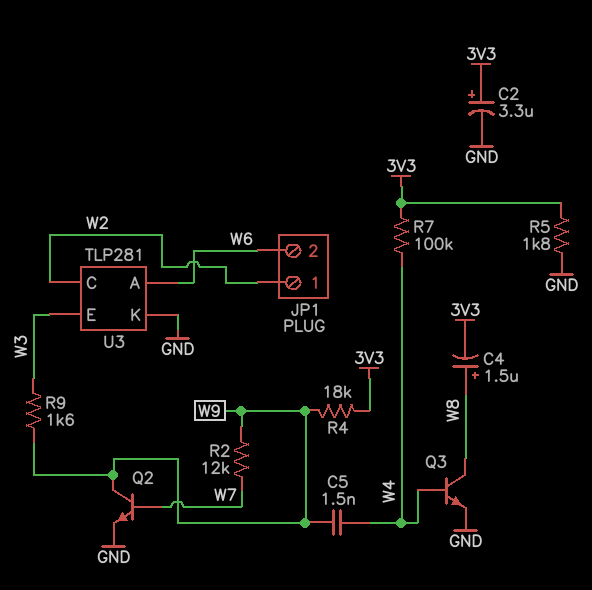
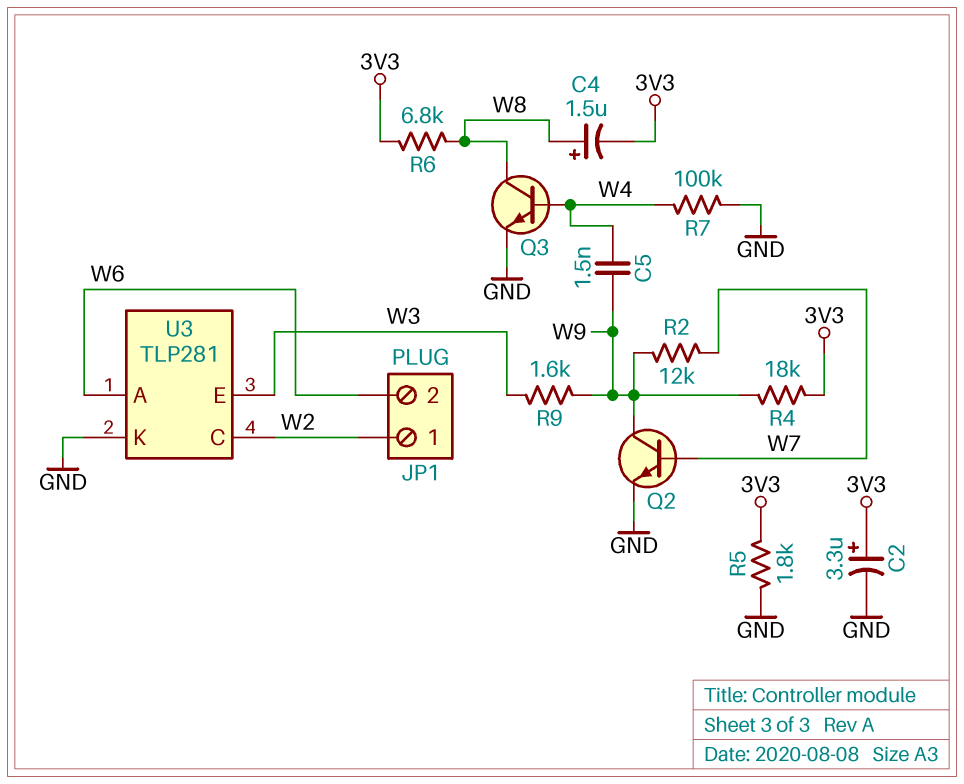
R6: none -> 6.8k (3V3, W8)
R7: 100k (3V3, W4) -> 100k (GND, W4)

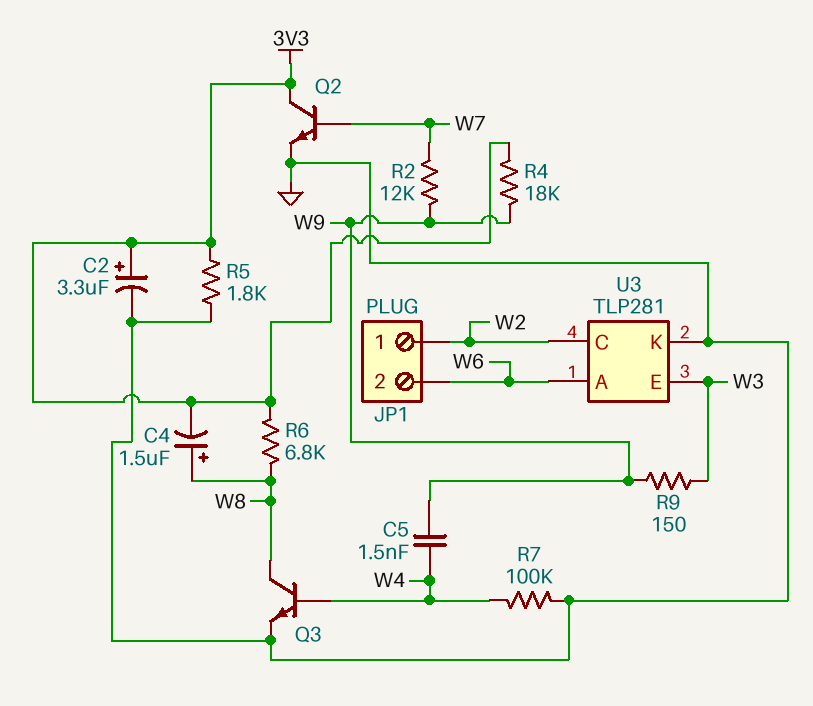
Q2: NPN (B W7, C W9, E GND) -> NPN (B W7, C 3V3, E GND)
R9: 1.6k (W3, W9) -> 150 (W3, W9)

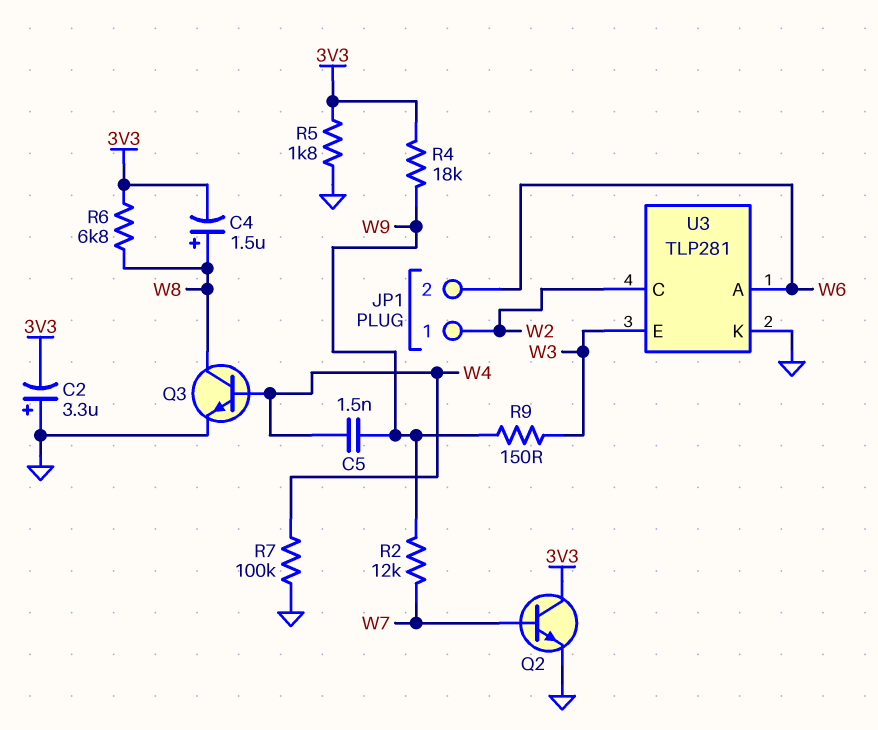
C2: 3.3uF (plus 3V3, minus GND) -> 3.3uF (plus GND, minus 3V3)

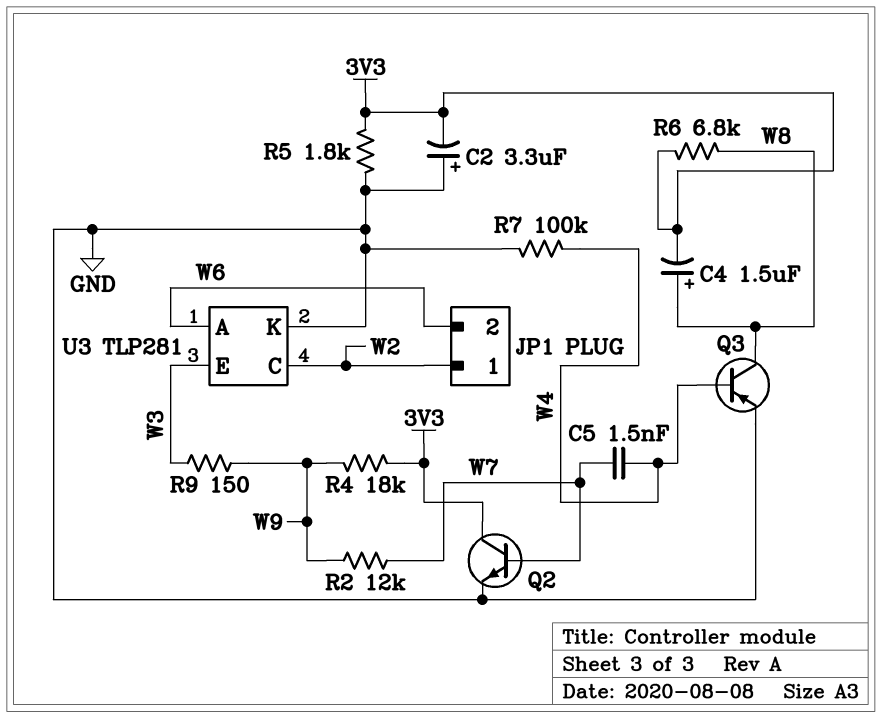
C5: 1.5nF (W4, W9) -> 1.5nF (W4, W7)
Q3: NPN (B W4, C W8, E GND) -> PNP (B W4, C W8, E GND)

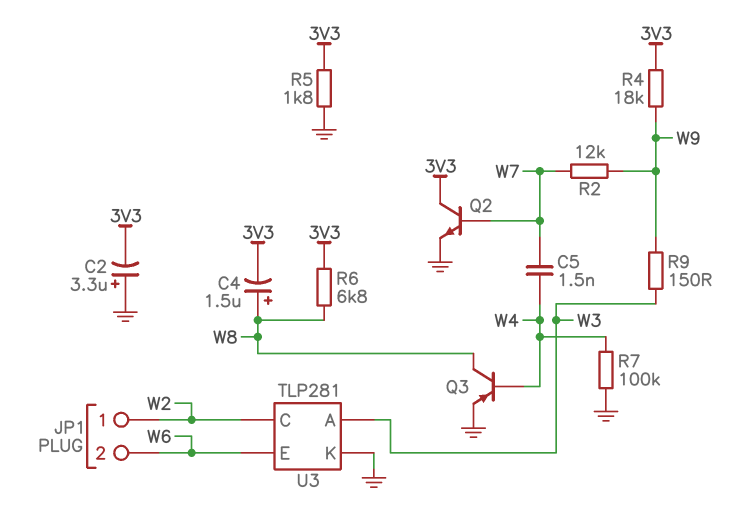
U3 pin A: W6 -> W3
U3 pin E: W3 -> W6

